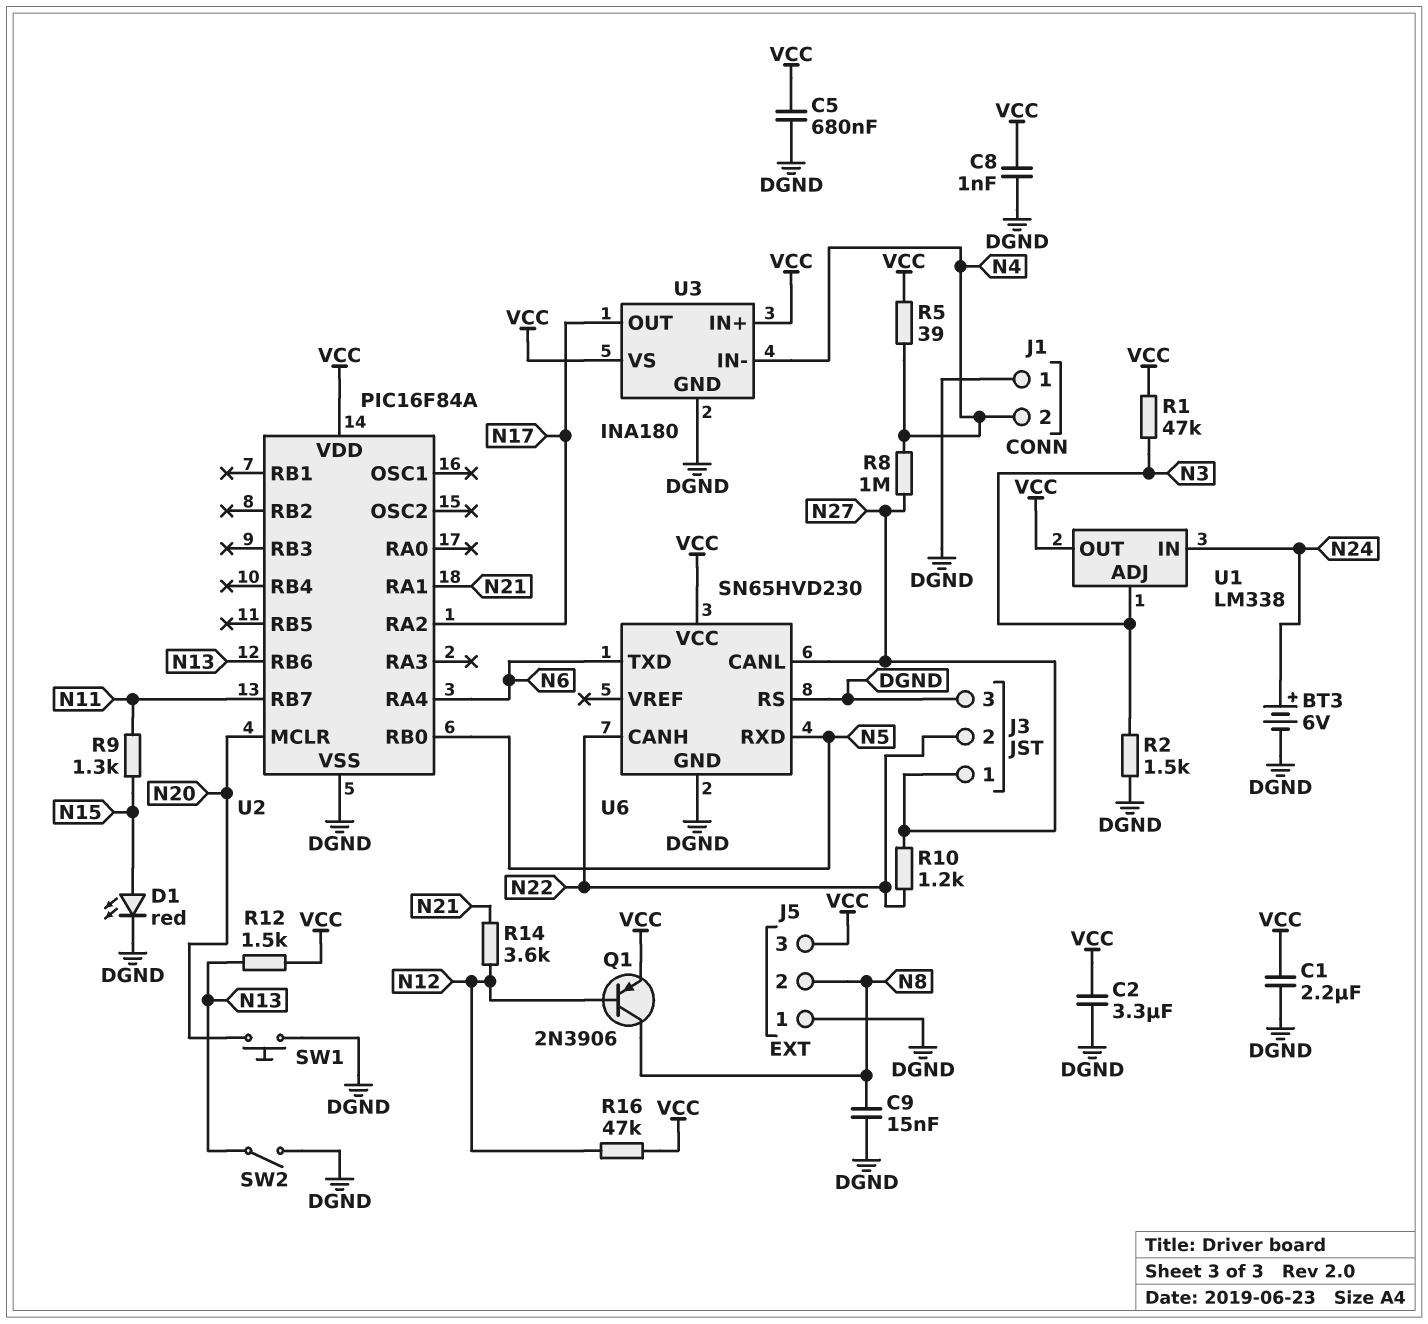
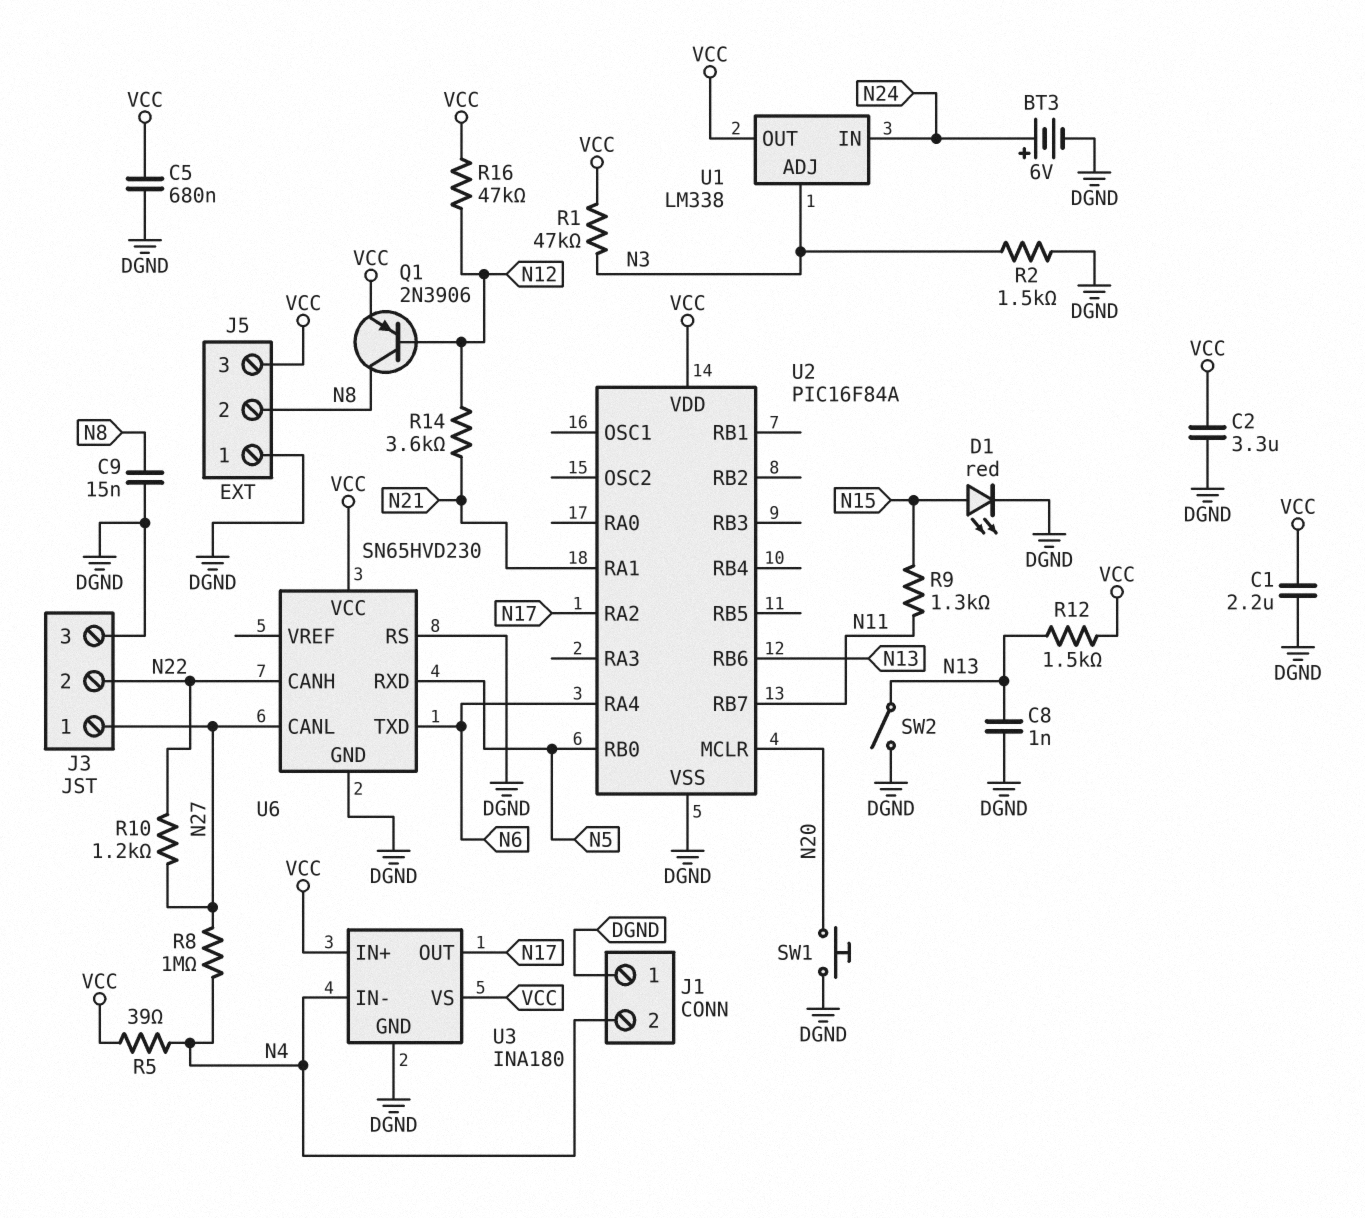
C8: 1nF (DGND, VCC) -> 1nF (DGND, N13)

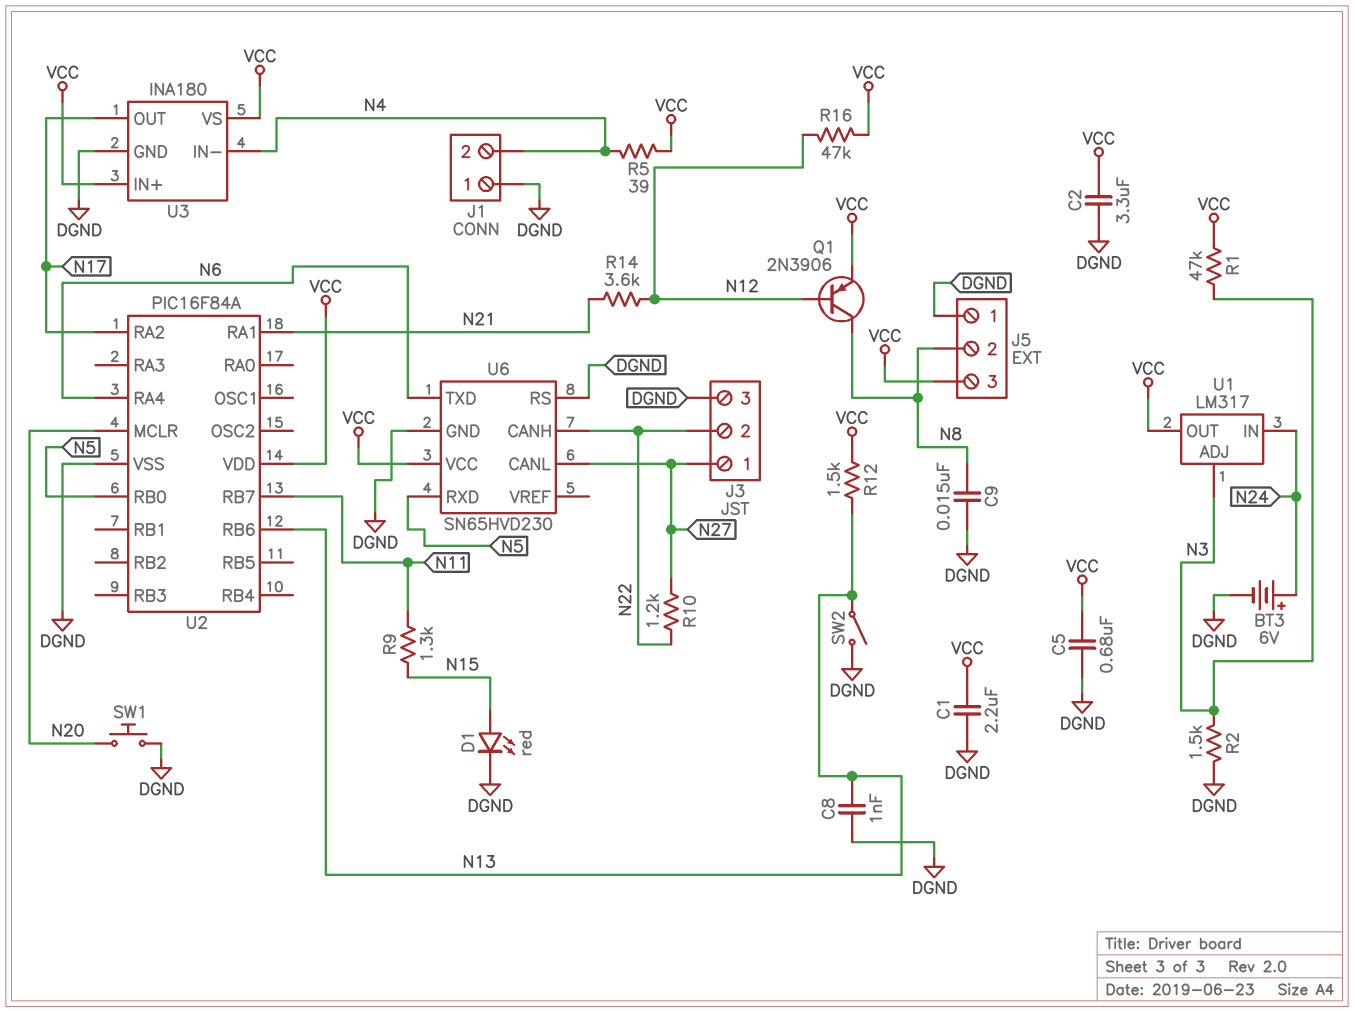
R8: 1M (N4, N27) -> none
U1: LM338 -> LM317

